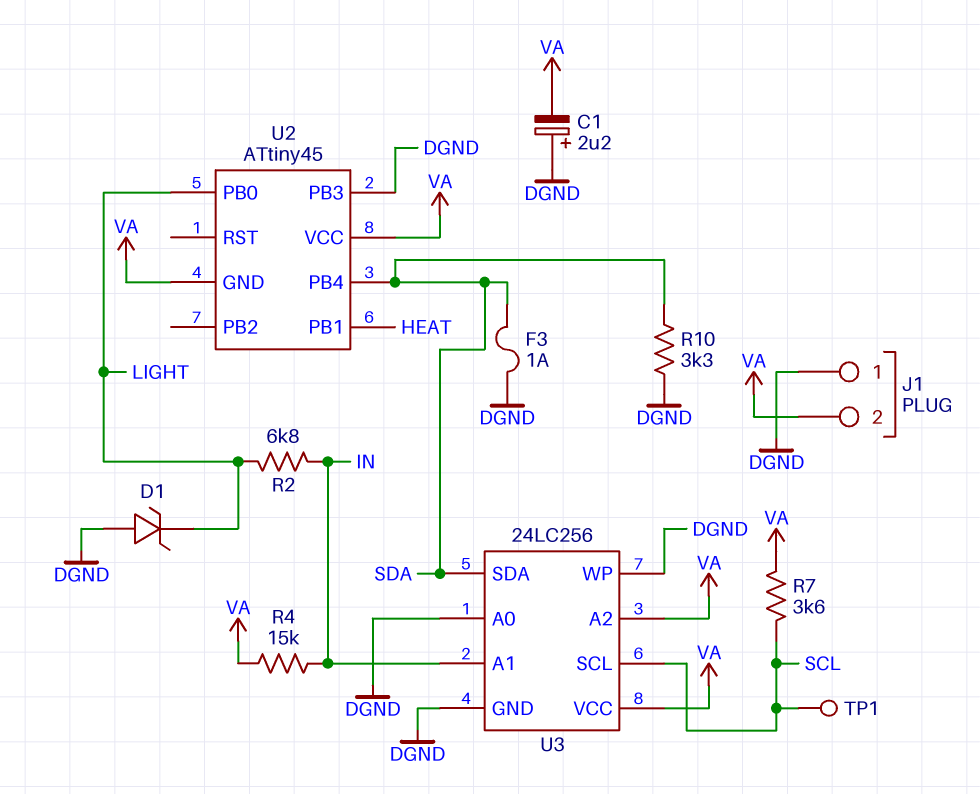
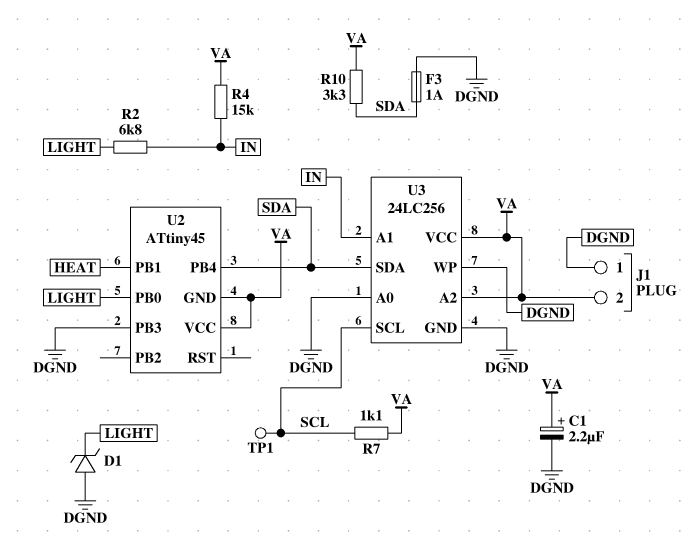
C1: 2.2uF (plus DGND, minus VA) -> 2.2uF (plus VA, minus DGND)
R7: 3.6k (SCL, VA) -> 1.1k (SCL, VA)
R10: 3.3k (DGND, SDA) -> 3.3k (SDA, VA)

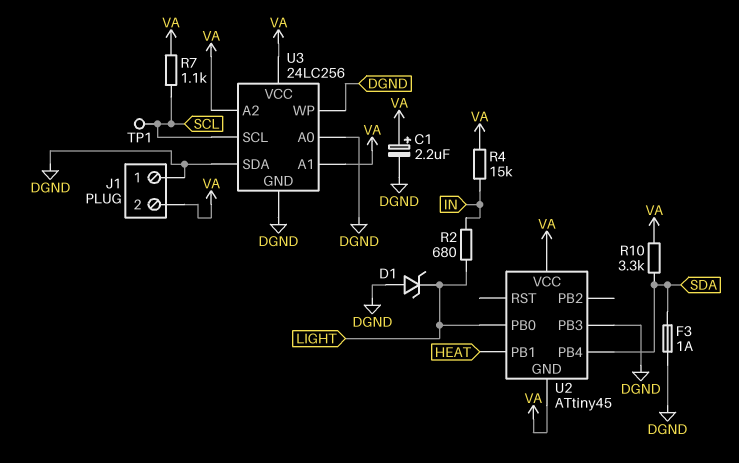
R2: 6.8k (IN, LIGHT) -> 680 (IN, LIGHT)
U3 pin A1: IN -> VA
U3 pin SDA: SDA -> DGND

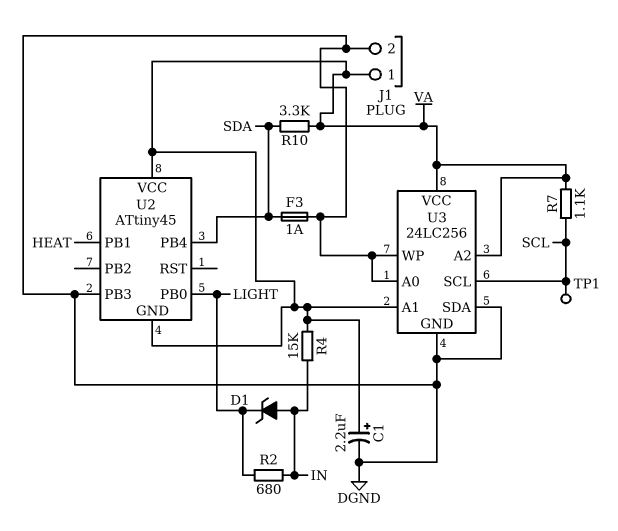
D1: zener (A DGND, K LIGHT) -> zener (A IN, K LIGHT)
J1 pin 1: DGND -> VA
J1 pin 2: VA -> DGND

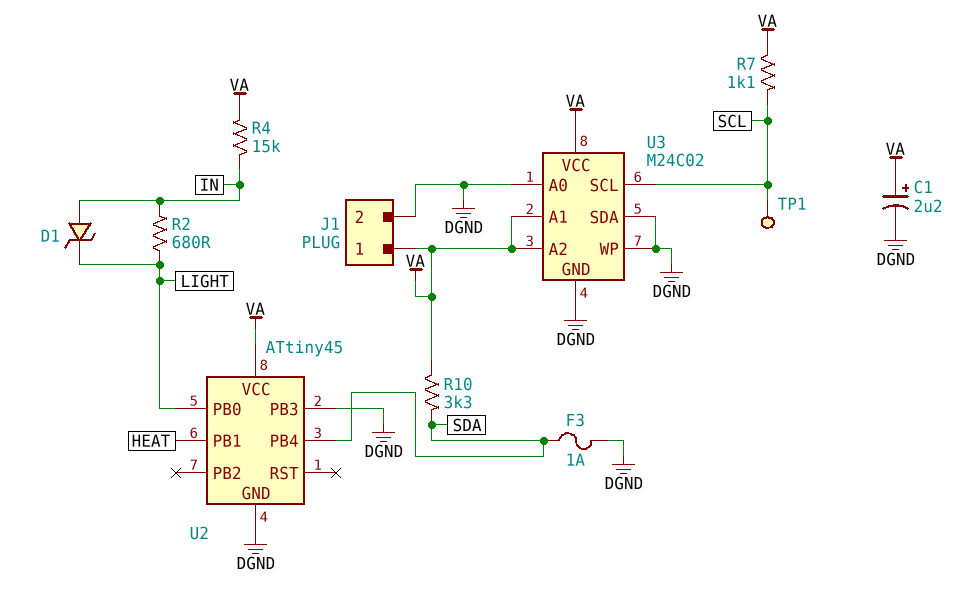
U2 pin GND: VA -> DGND
U3: 24LC256 -> M24C02

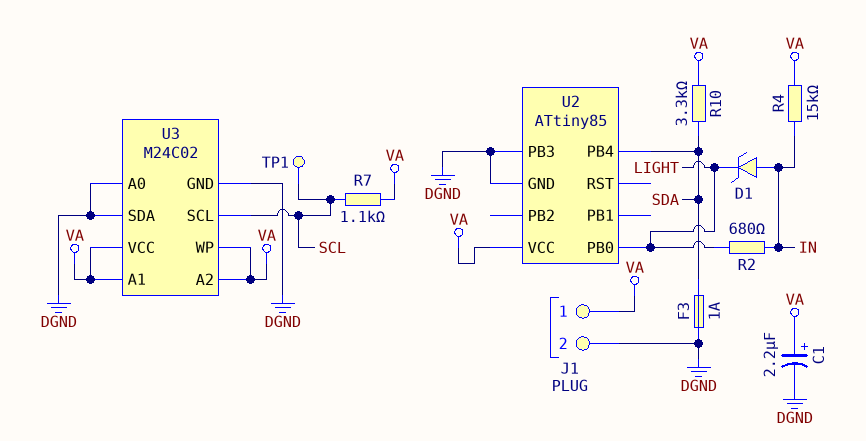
U2: ATtiny45 -> ATtiny85
U2 pin PB1: HEAT -> none
U3 pin WP: DGND -> VA

